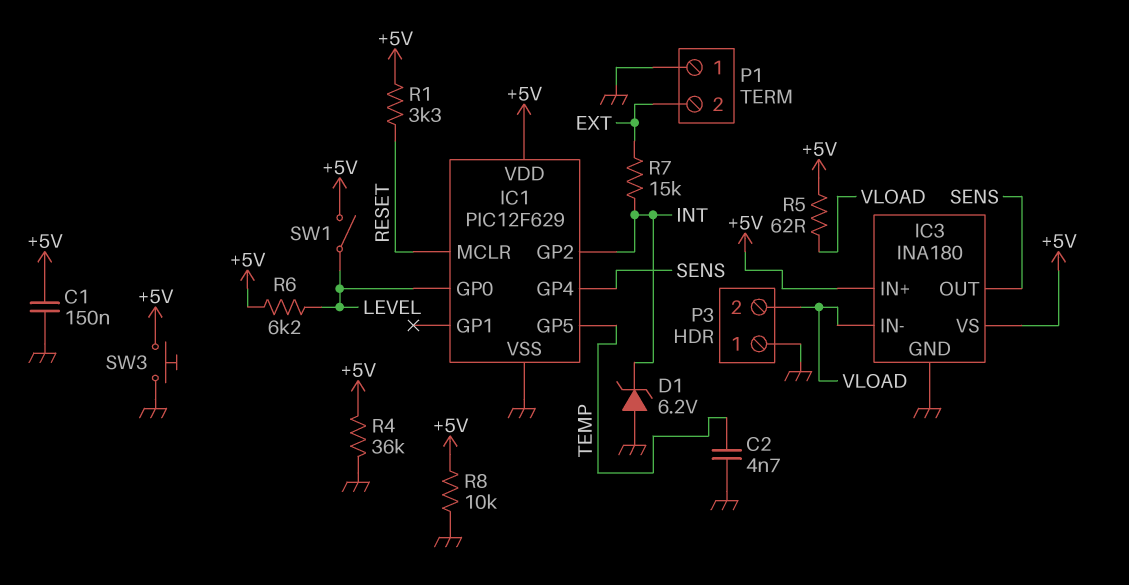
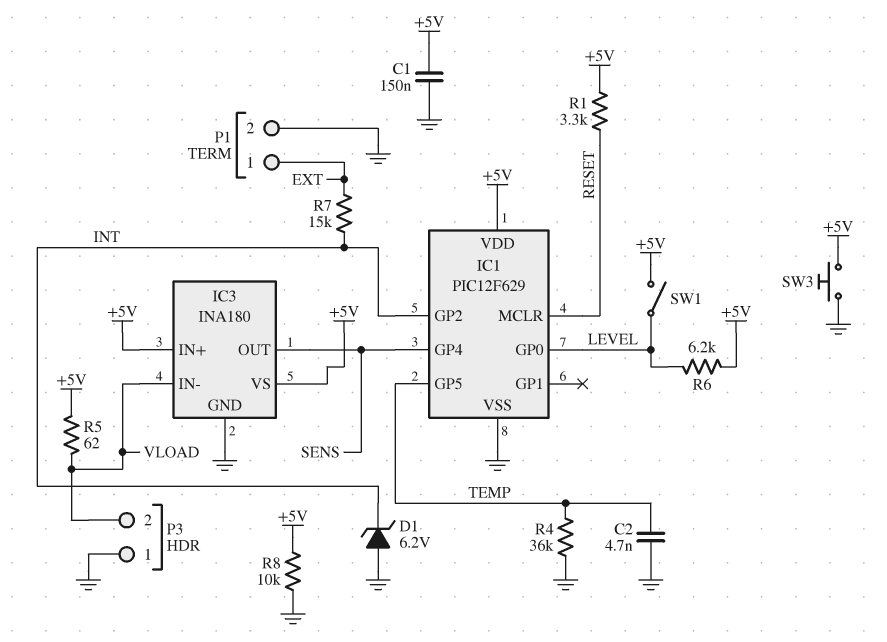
P1 pin 1: GND -> EXT
P1 pin 2: EXT -> GND
R4: 36k (+5V, GND) -> 36k (GND, TEMP)

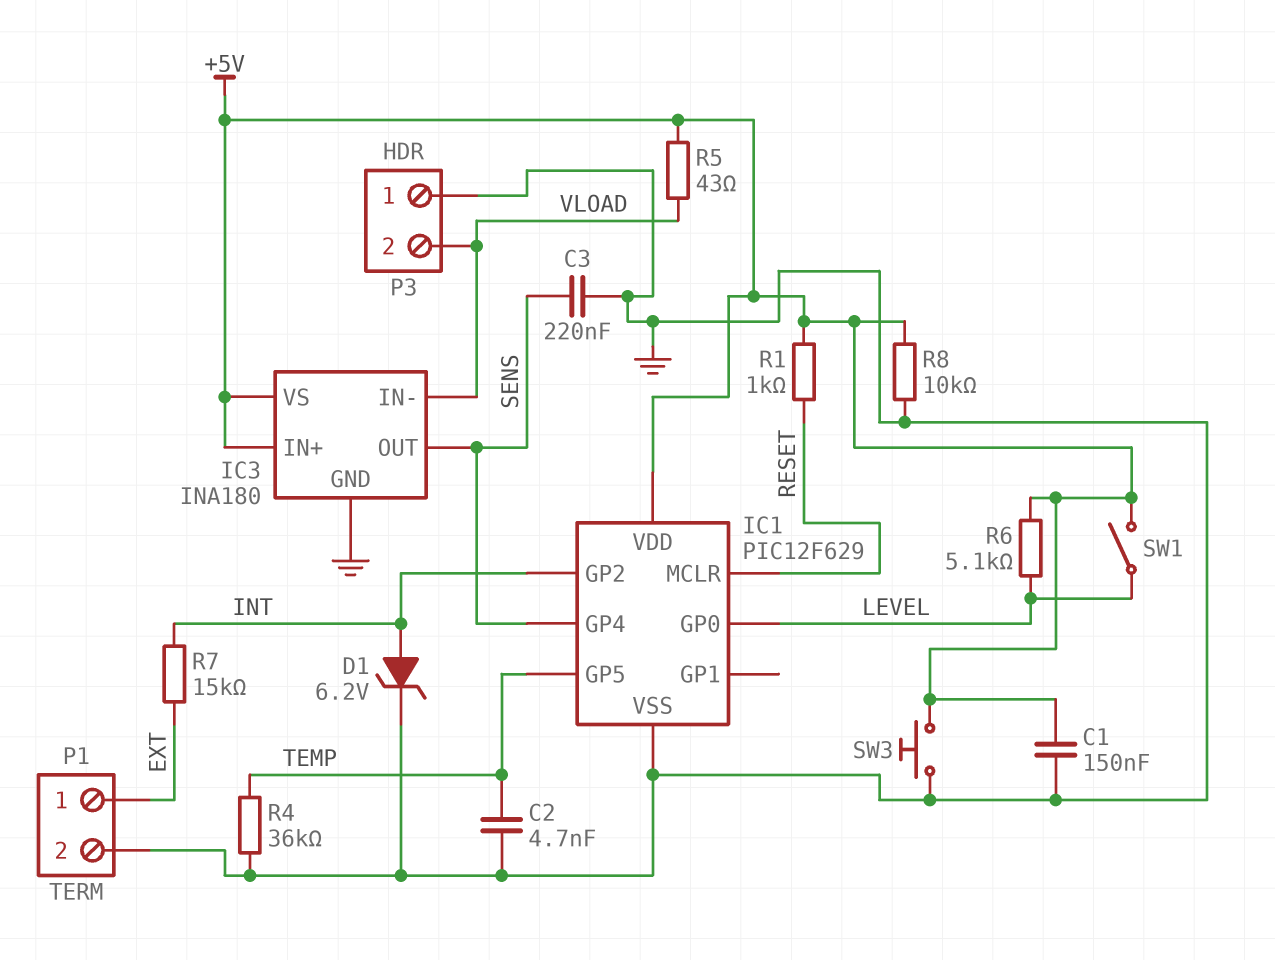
C3: none -> 220nF (GND, SENS)
D1: zener 6.2V (A GND, K INT) -> zener 6.2V (A INT, K GND)
R1: 3.3k (+5V, RESET) -> 1k (+5V, RESET)
R5: 62 (+5V, VLOAD) -> 43 (+5V, VLOAD)
R6: 6.2k (+5V, LEVEL) -> 5.1k (+5V, LEVEL)

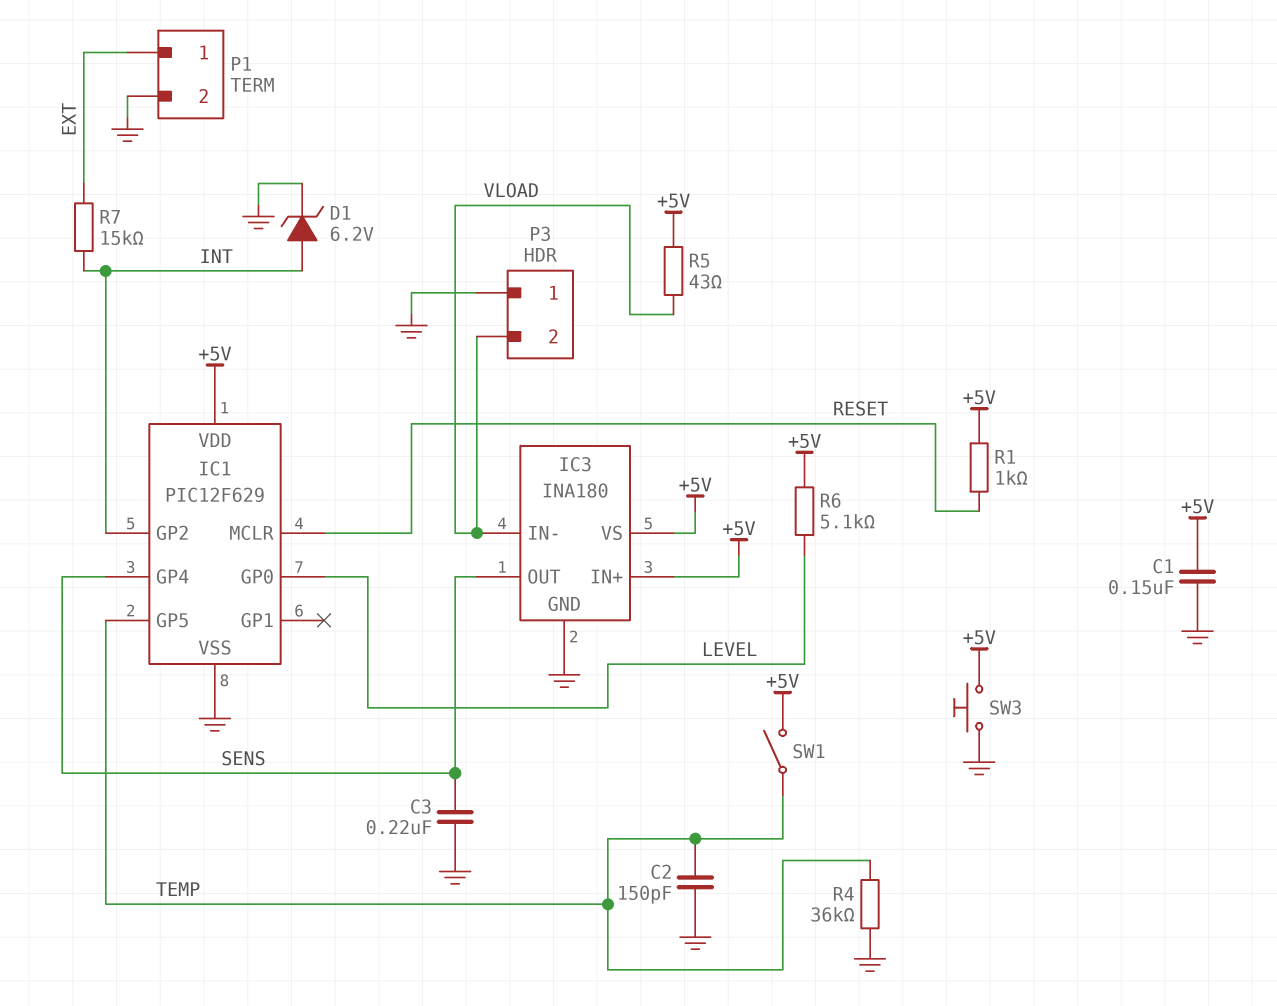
C2: 4.7nF (GND, TEMP) -> 150pF (GND, TEMP)
R8: 10k (+5V, GND) -> none
SW1: switch (+5V, LEVEL) -> switch (+5V, TEMP)

